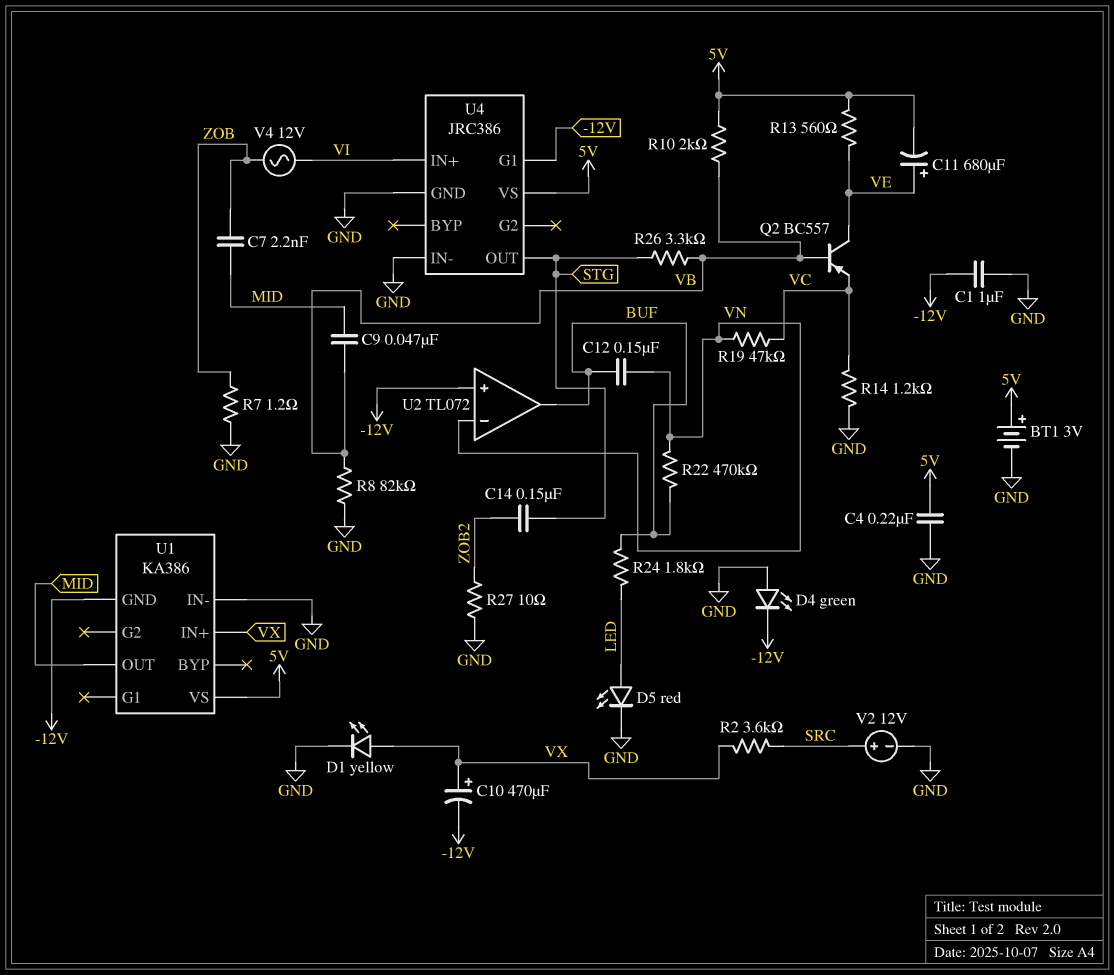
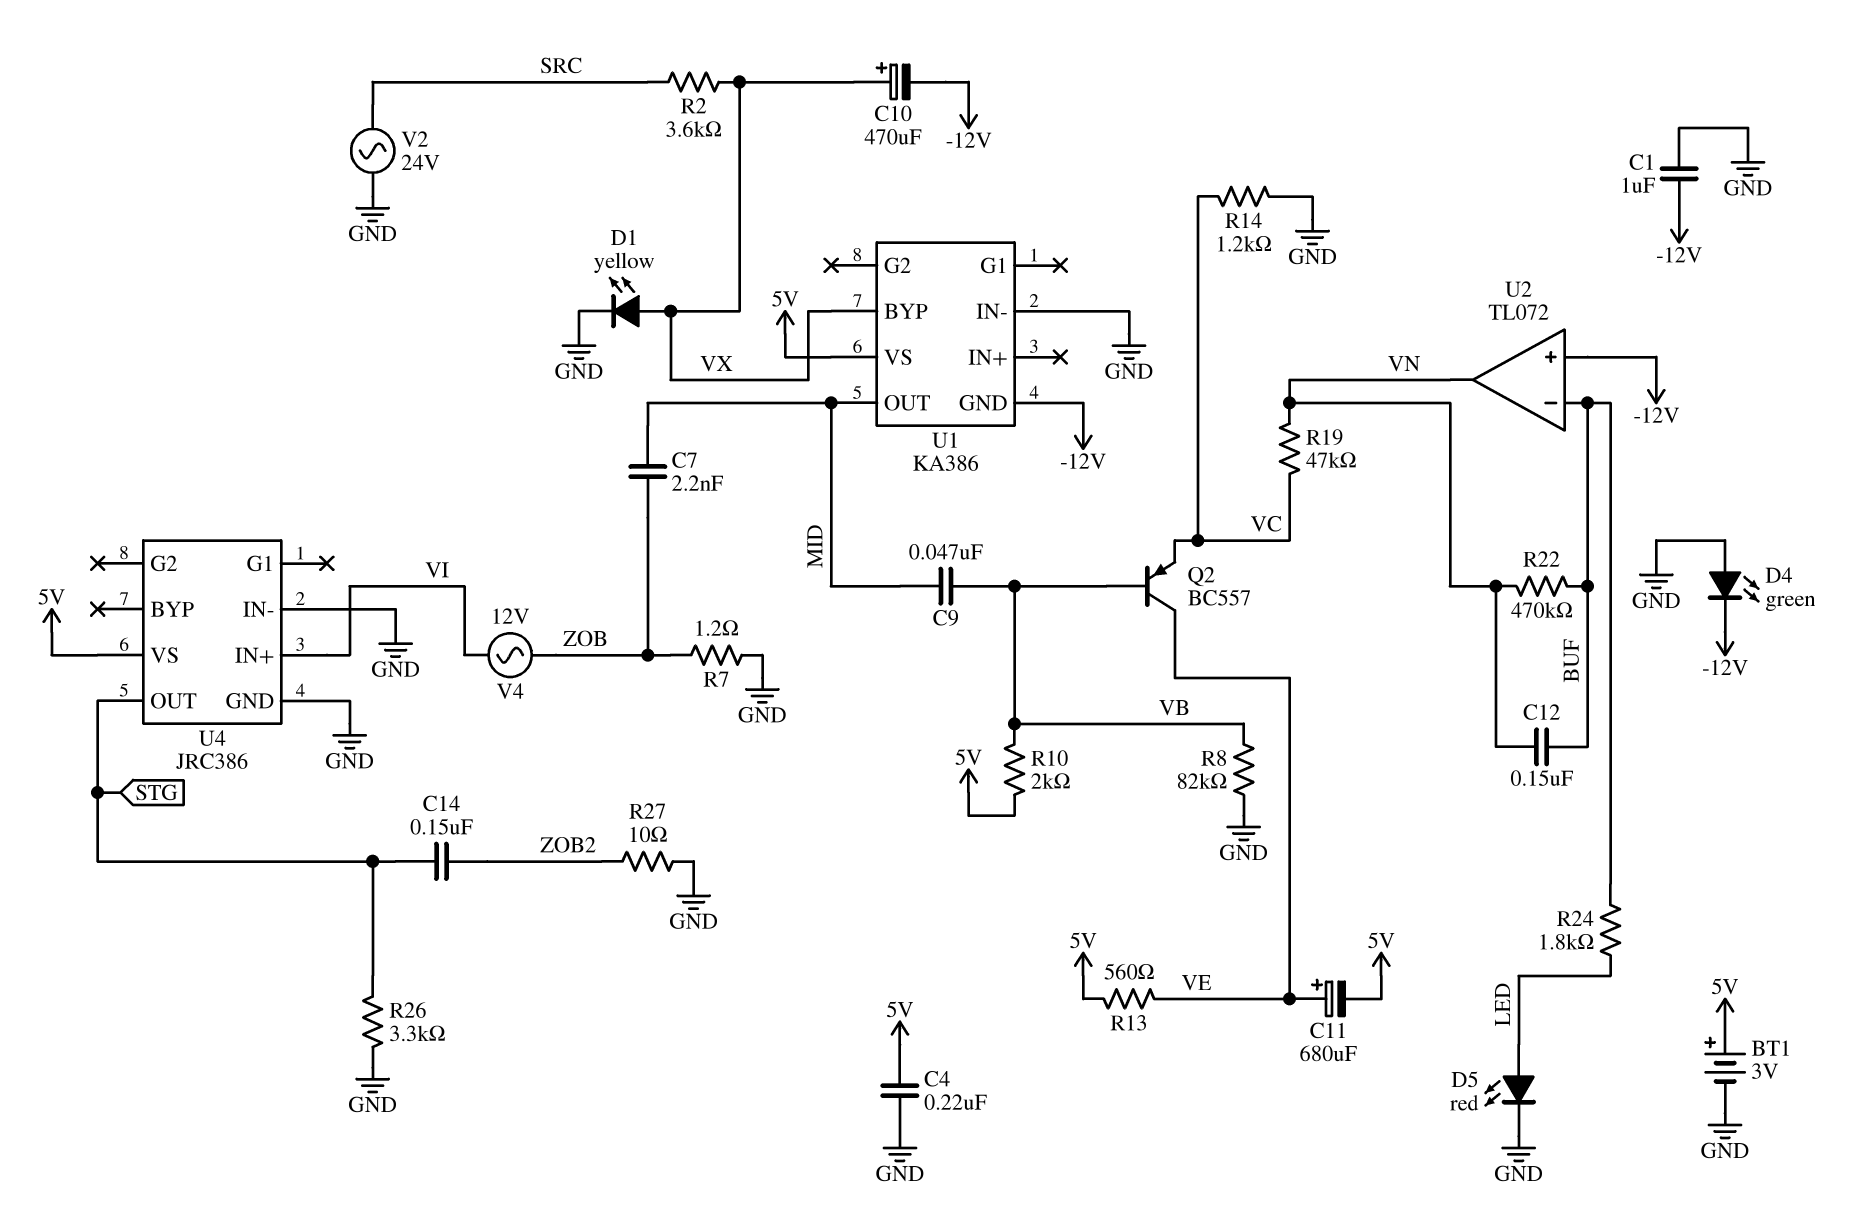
R26: 3.3k (STG, VB) -> 3.3k (GND, STG)
U1 pin BYP: none -> VX
U1 pin IN+: VX -> none
U2 pin in-: VN -> BUF
U2 pin out: BUF -> VN
U4 pin G1: -12V -> none
V2: 12V (plus SRC, minus GND) -> AC 24V (GND, SRC)

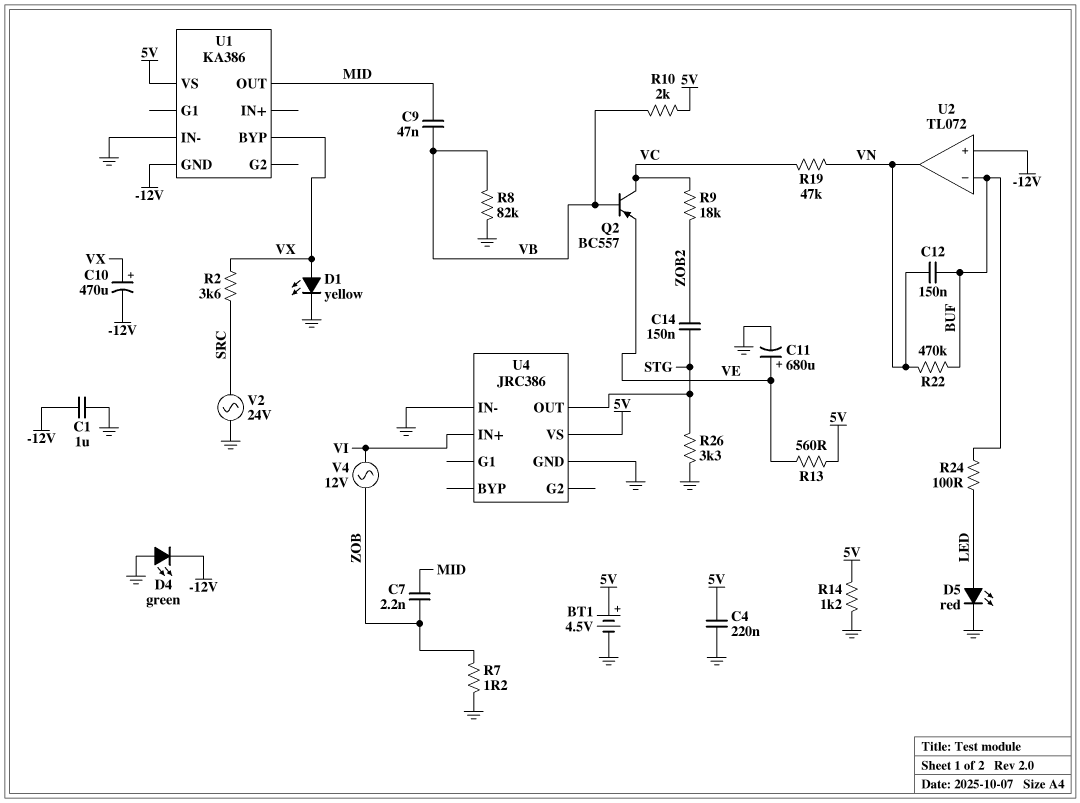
BT1: 3V (plus 5V, minus GND) -> 4.5V (plus 5V, minus GND)
C11: 680uF (plus VE, minus 5V) -> 680uF (plus VE, minus GND)
Q2: PNP BC557 (B VB, C VE, E VC) -> PNP BC557 (B VB, C VC, E VE)
R9: none -> 18k (VC, ZOB2)
R14: 1.2k (GND, VC) -> 1.2k (5V, GND)
R24: 1.8k (BUF, LED) -> 100 (BUF, LED)
R27: 10 (GND, ZOB2) -> none

